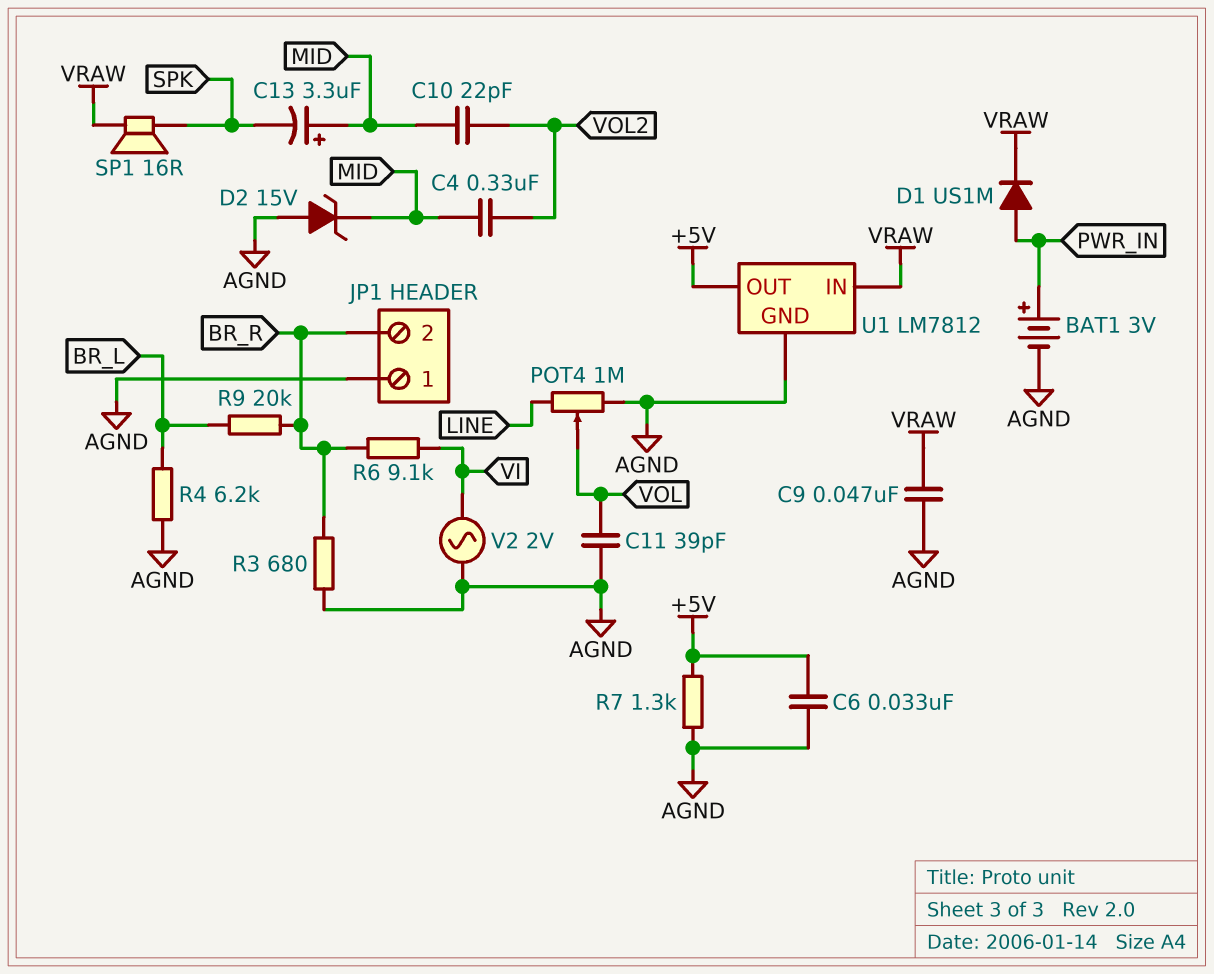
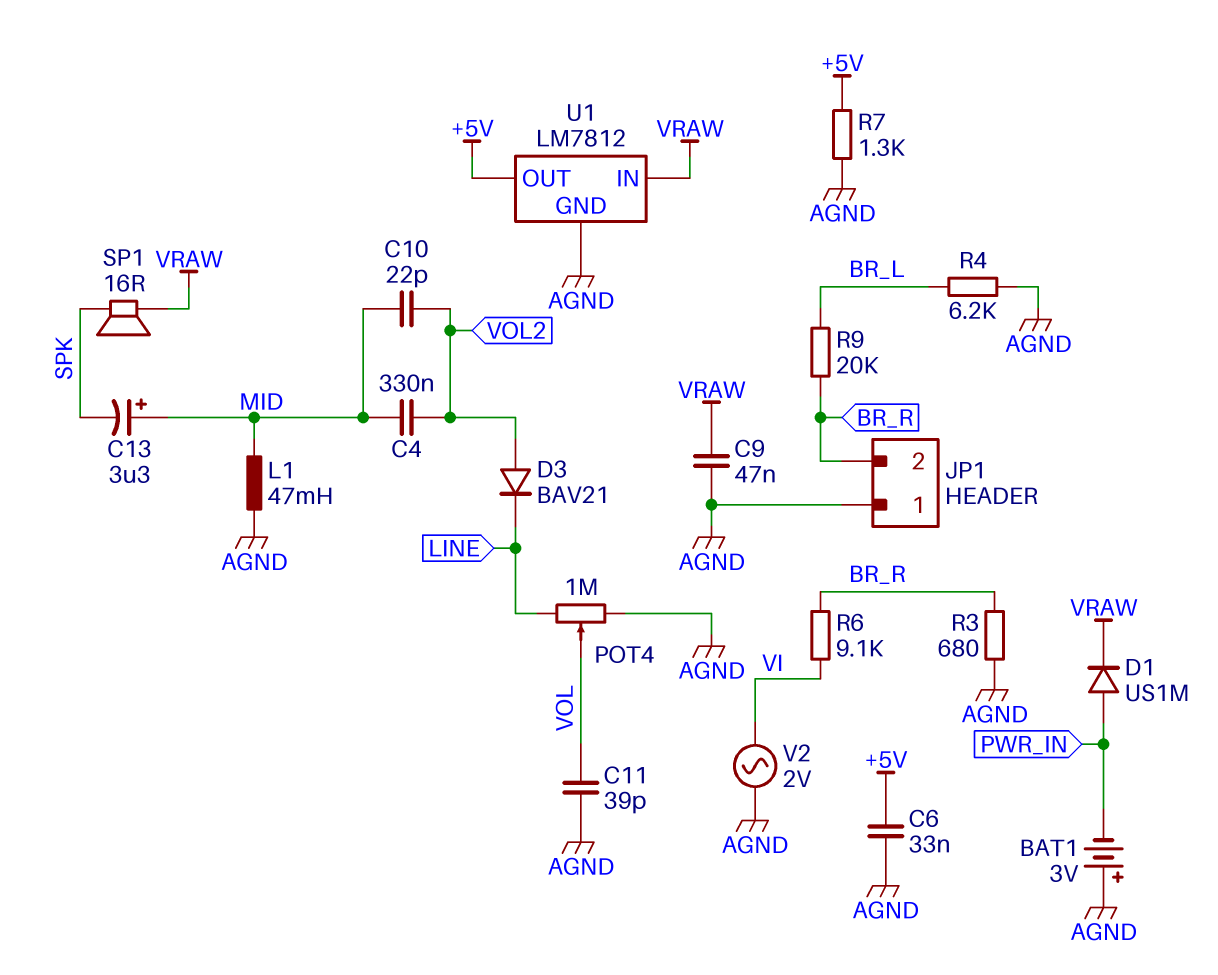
BAT1: 3V (plus PWR_IN, minus AGND) -> 3V (plus AGND, minus PWR_IN)
D2: zener 15V (A AGND, K MID) -> none
D3: none -> diode BAV21 (A VOL2, K LINE)
L1: none -> 47mH (AGND, MID)

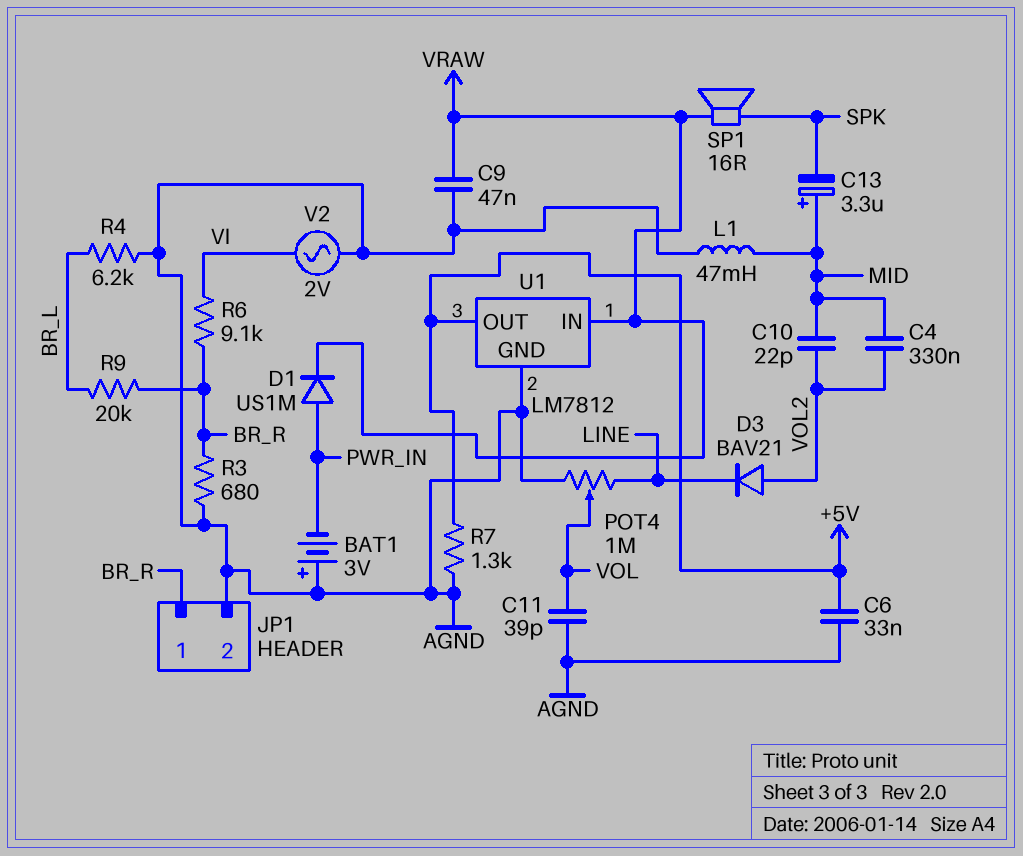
JP1 pin 1: AGND -> BR_R
JP1 pin 2: BR_R -> AGND

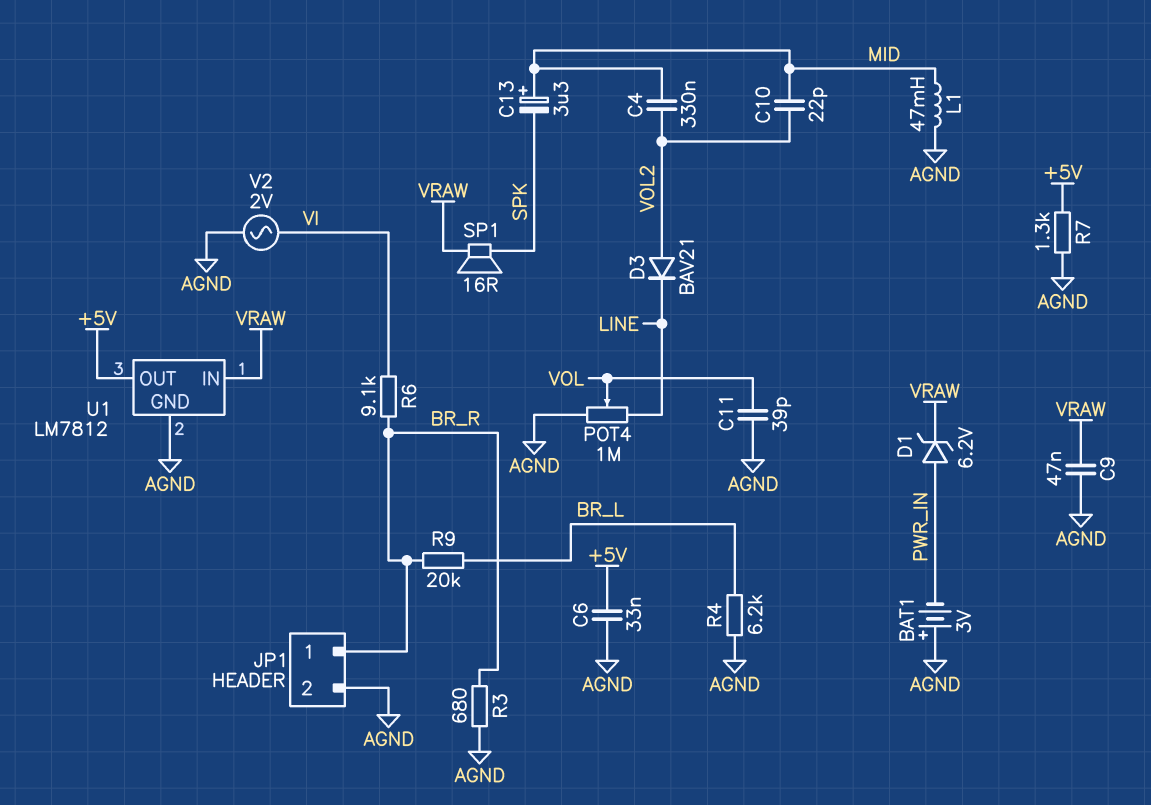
D1: diode US1M (A PWR_IN, K VRAW) -> zener 6.2V (A PWR_IN, K VRAW)

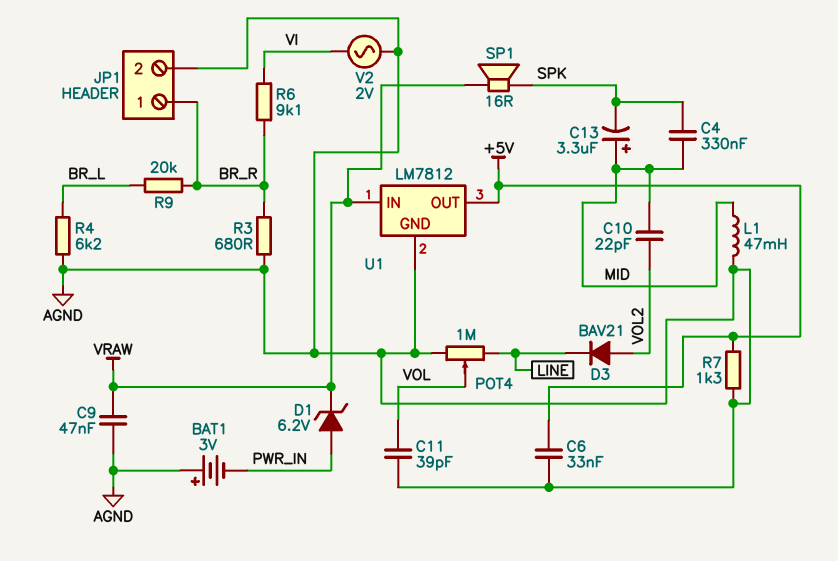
C4: 330nF (MID, VOL2) -> 330nF (MID, SPK)

